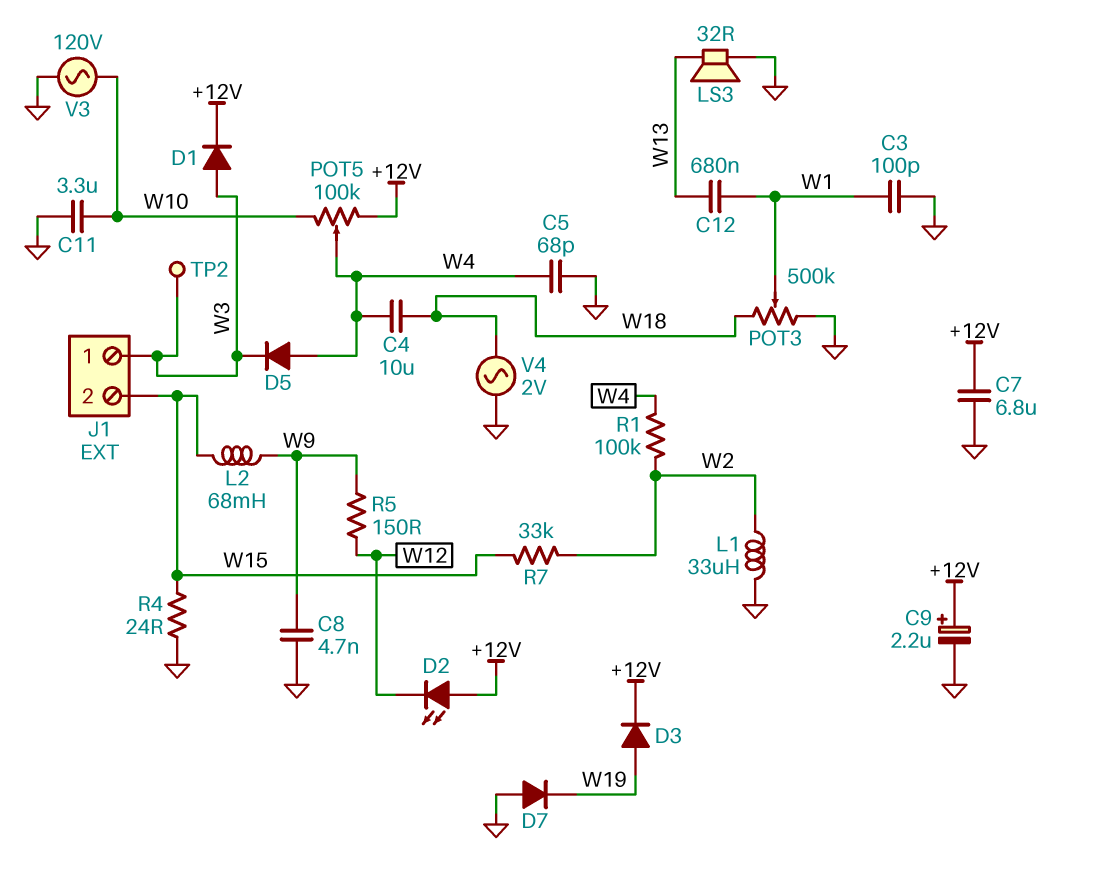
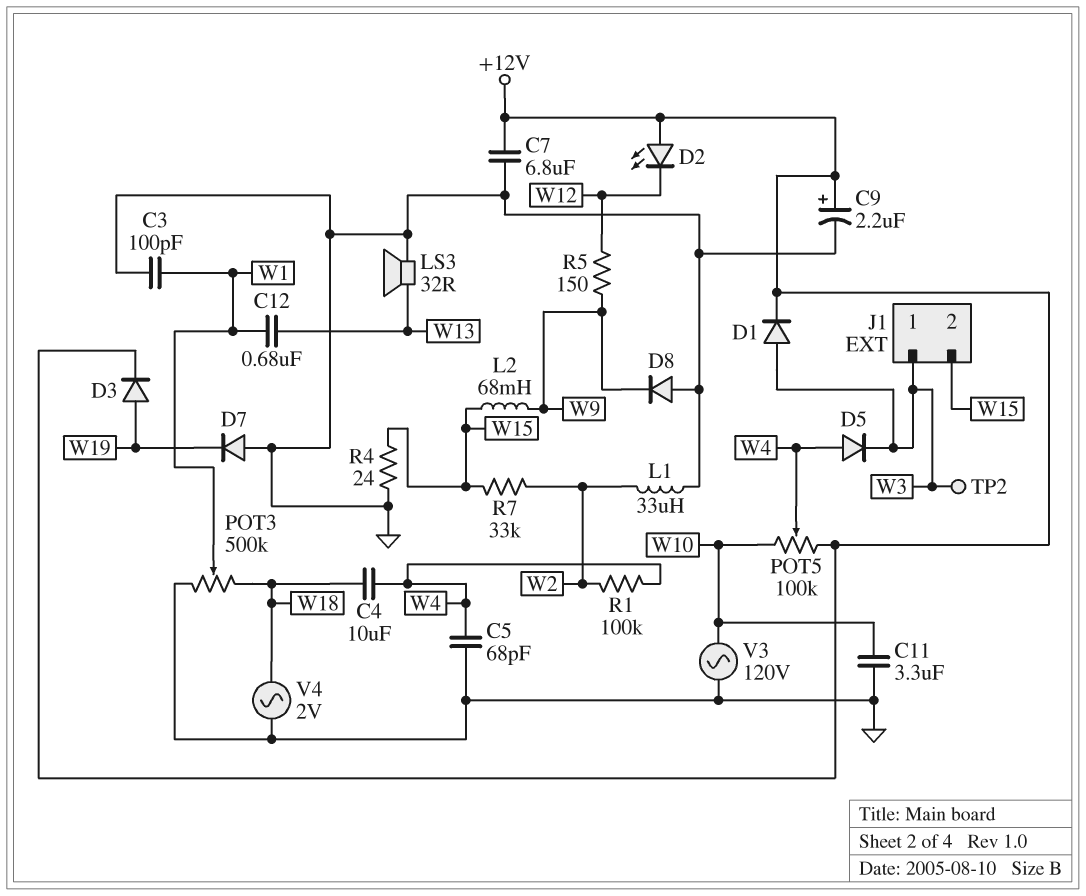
C8: 4.7nF (GND, W9) -> none
D8: none -> diode (A GND, K W9)

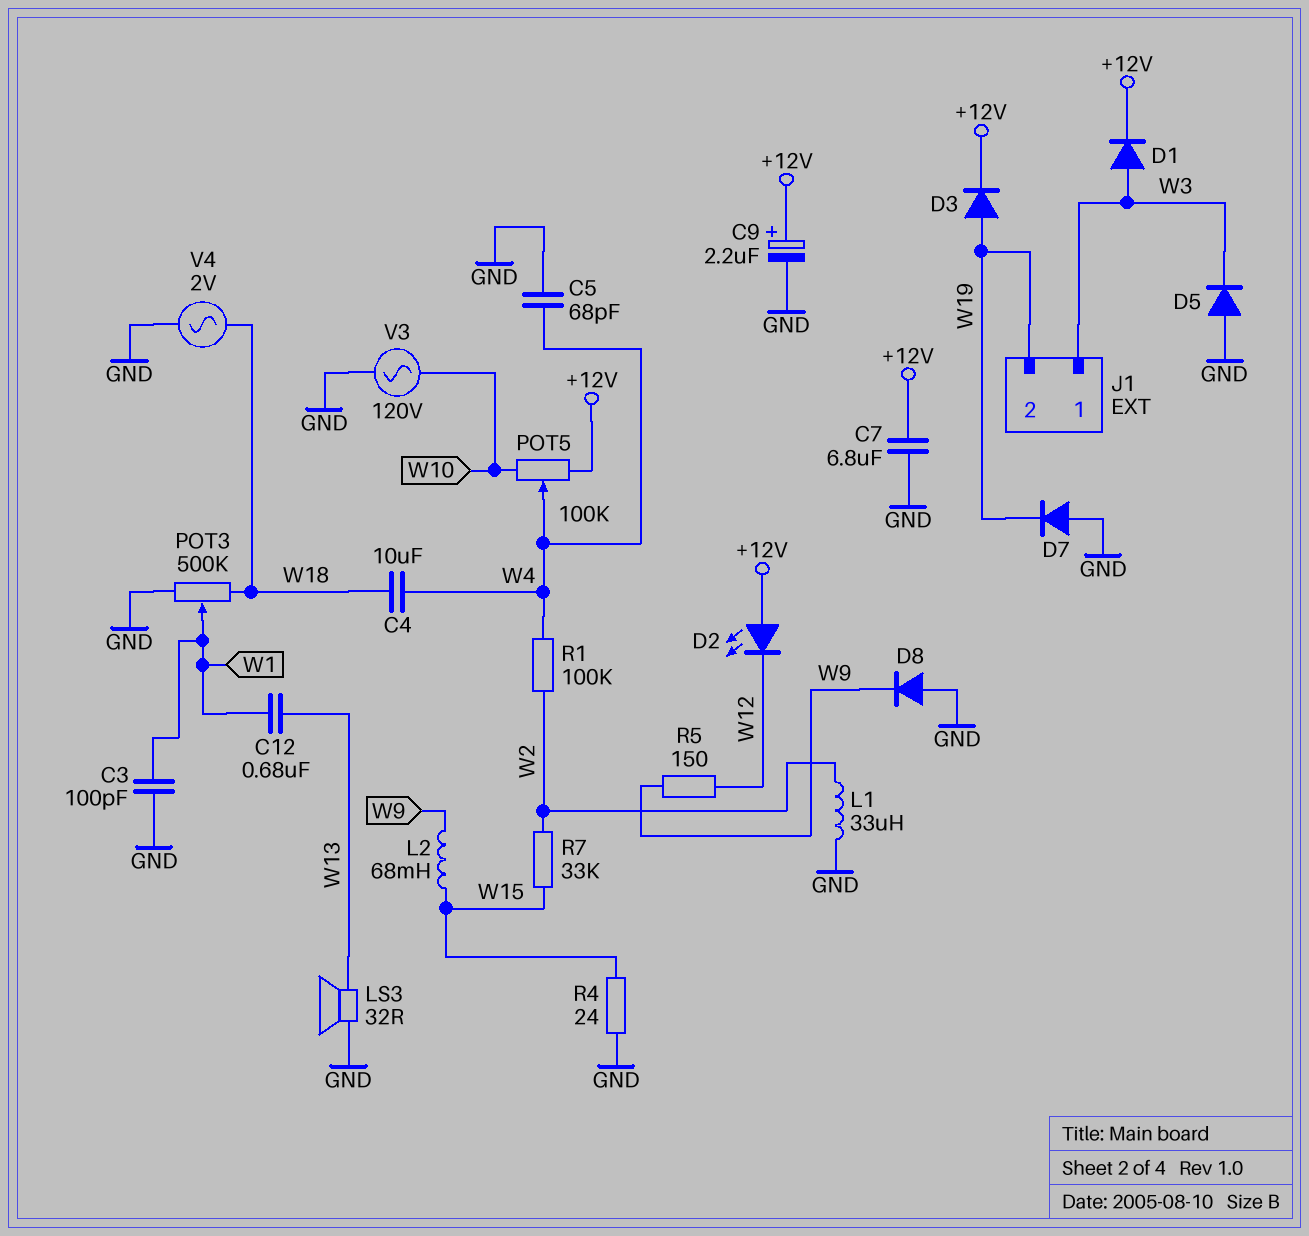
C11: 3.3uF (GND, W10) -> none
D5: diode (A W4, K W3) -> diode (A GND, K W3)
J1 pin 2: W15 -> W19
TP2: test point (W3) -> none

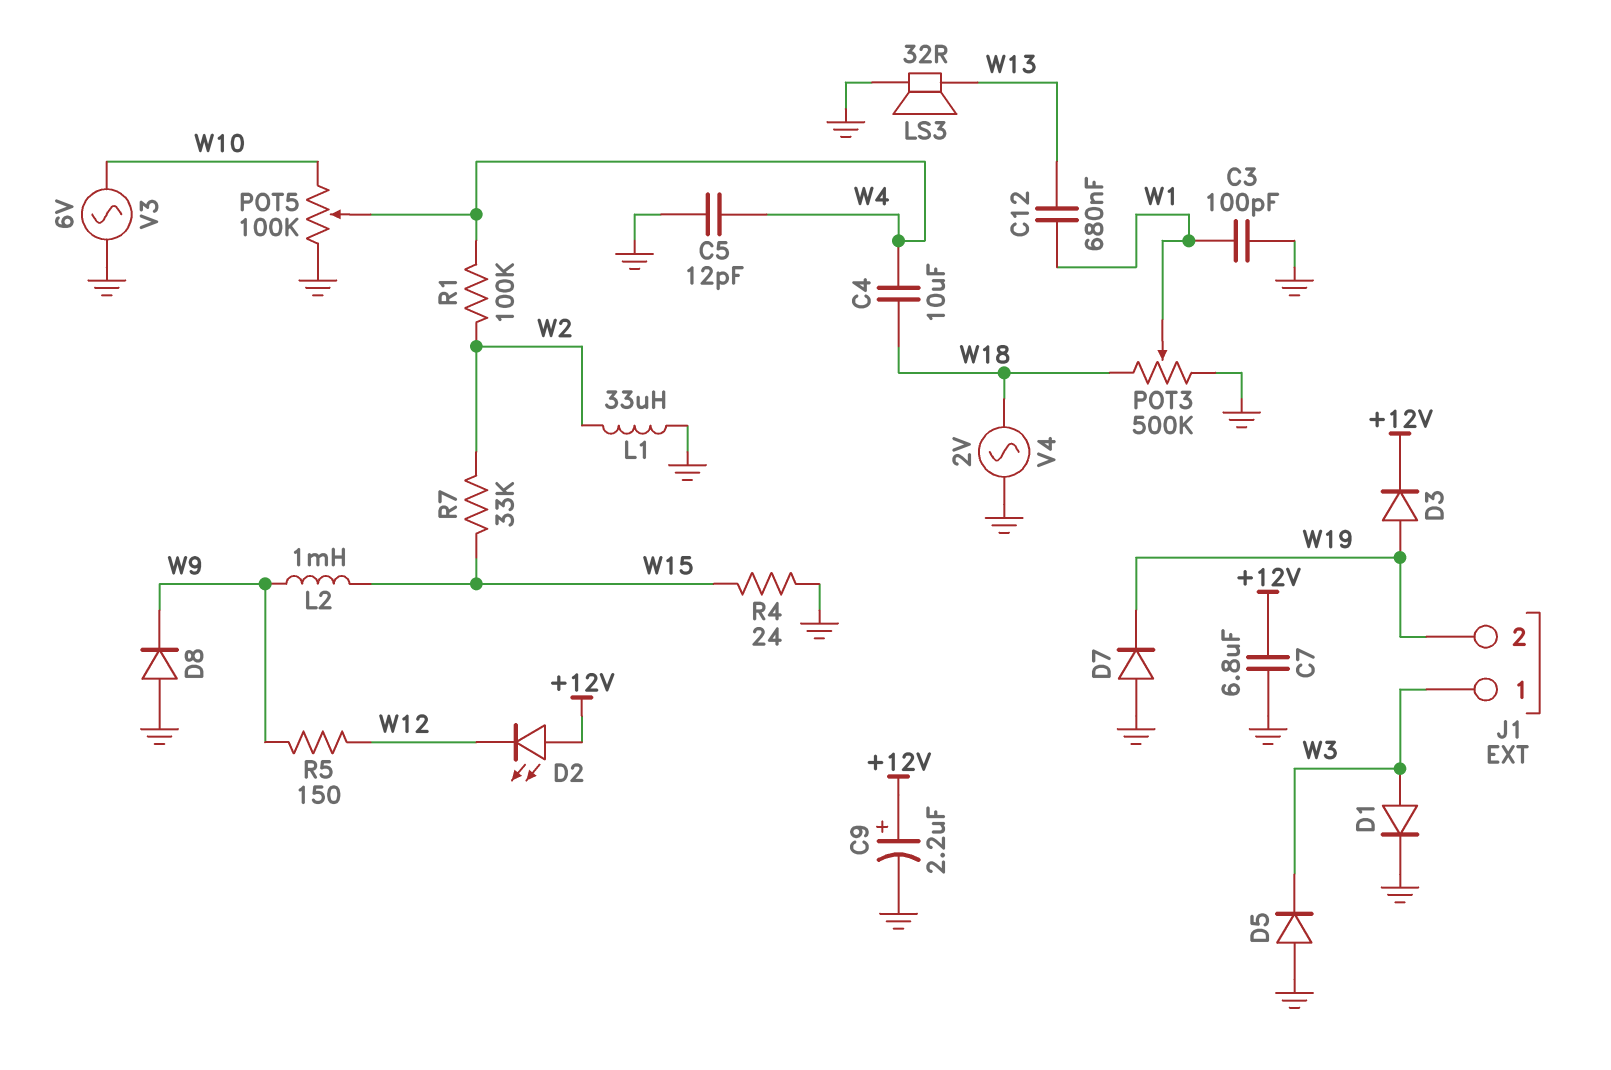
C5: 68pF (GND, W4) -> 12pF (GND, W4)
D1: diode (A W3, K +12V) -> diode (A W3, K GND)
L2: 68mH (W9, W15) -> 1mH (W9, W15)
POT5: 100k (+12V, W10, wiper W4) -> 100k (GND, W10, wiper W4)
V3: AC 120V (GND, W10) -> AC 6V (GND, W10)

